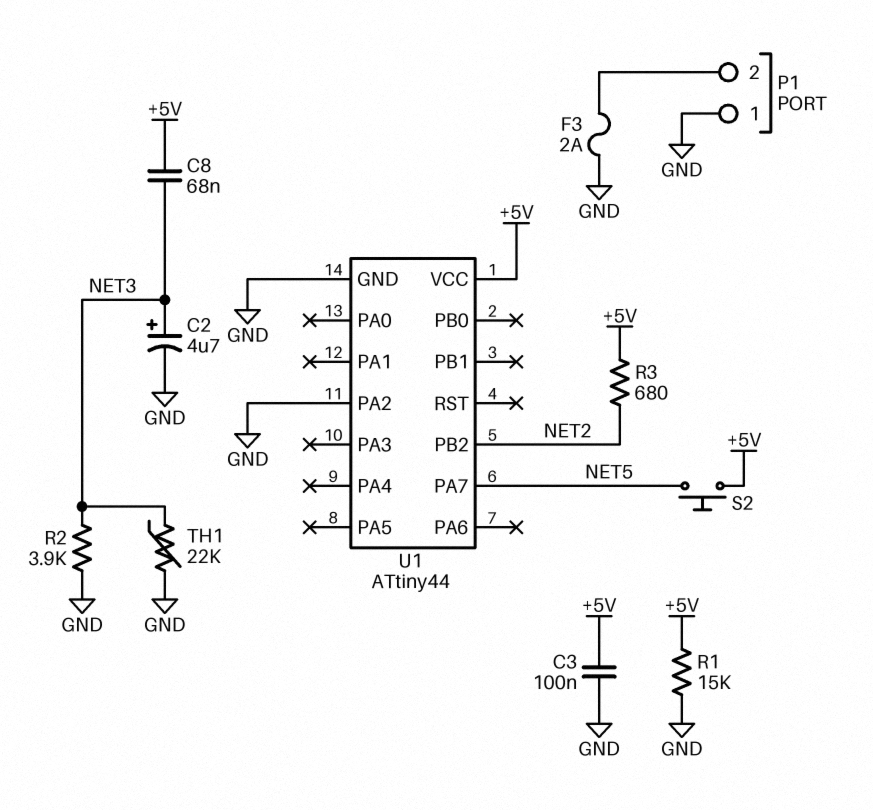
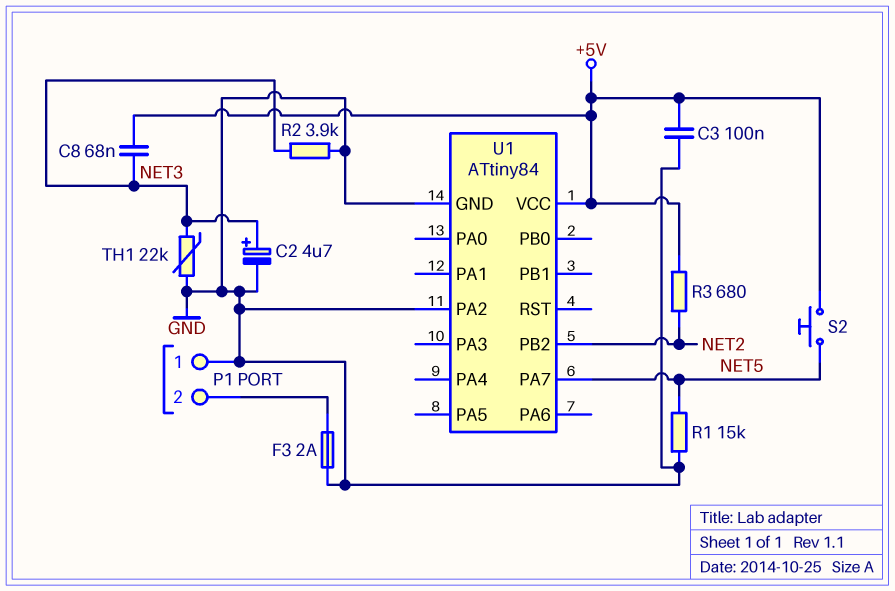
R1: 15k (+5V, GND) -> 15k (GND, NET5)
U1: ATtiny44 -> ATtiny84

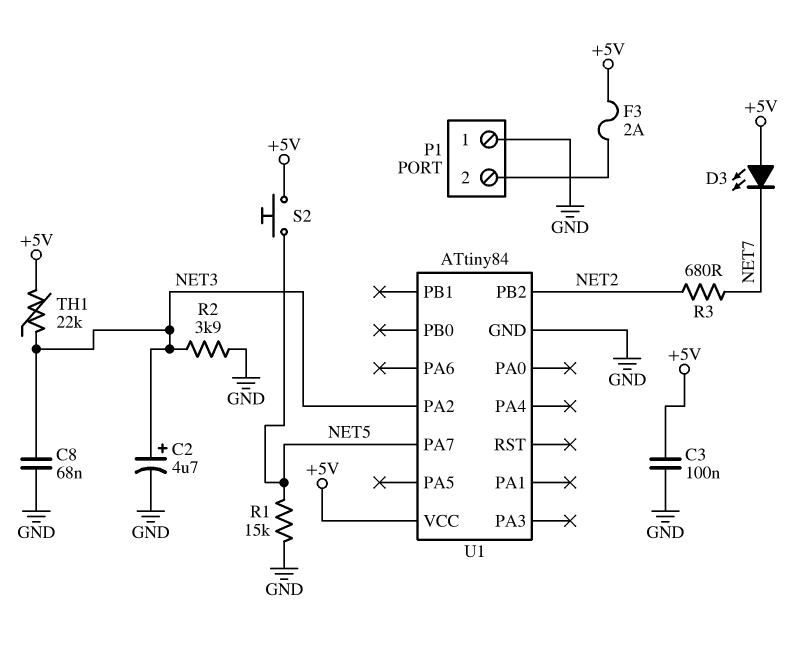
C8: 68nF (+5V, NET3) -> 68nF (GND, NET3)
D3: none -> LED (A +5V, K NET7)
F3: 2A (GND, P1/2) -> 2A (+5V, P1/2)
R3: 680 (+5V, NET2) -> 680 (NET2, NET7)
TH1: 22k (GND, NET3) -> 22k (+5V, NET3)
U1 pin PA2: GND -> NET3

